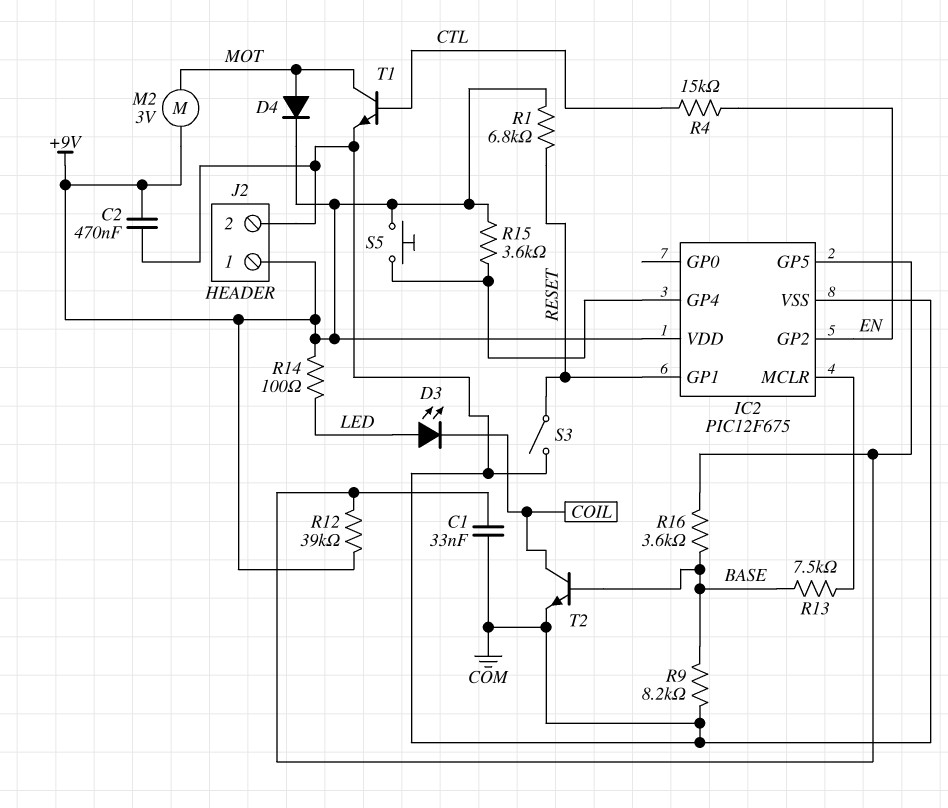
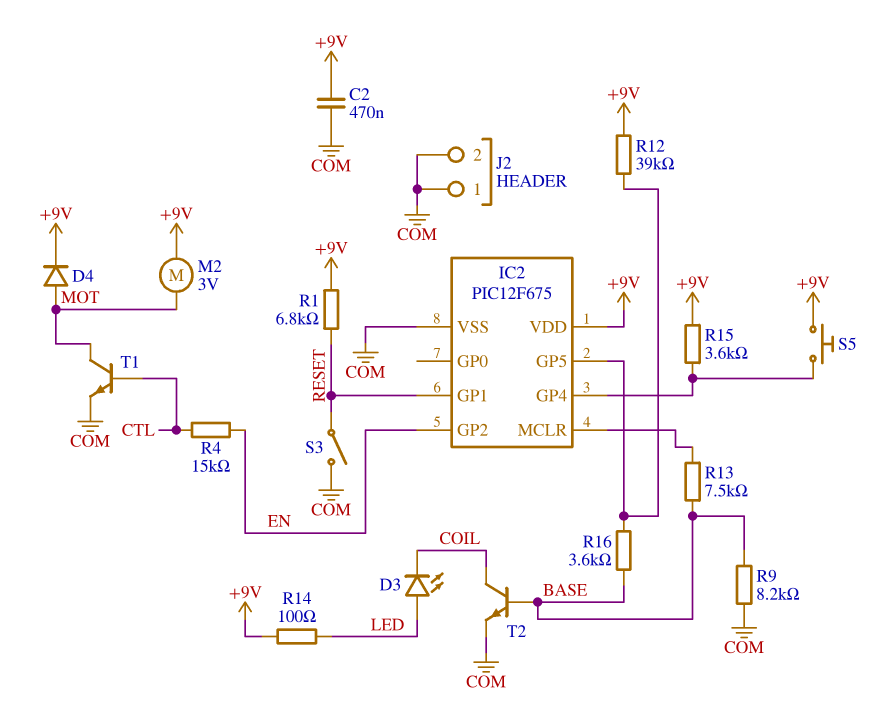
C1: 33nF (COM, IC2/GP5) -> none
J2 pin 1: +9V -> COM

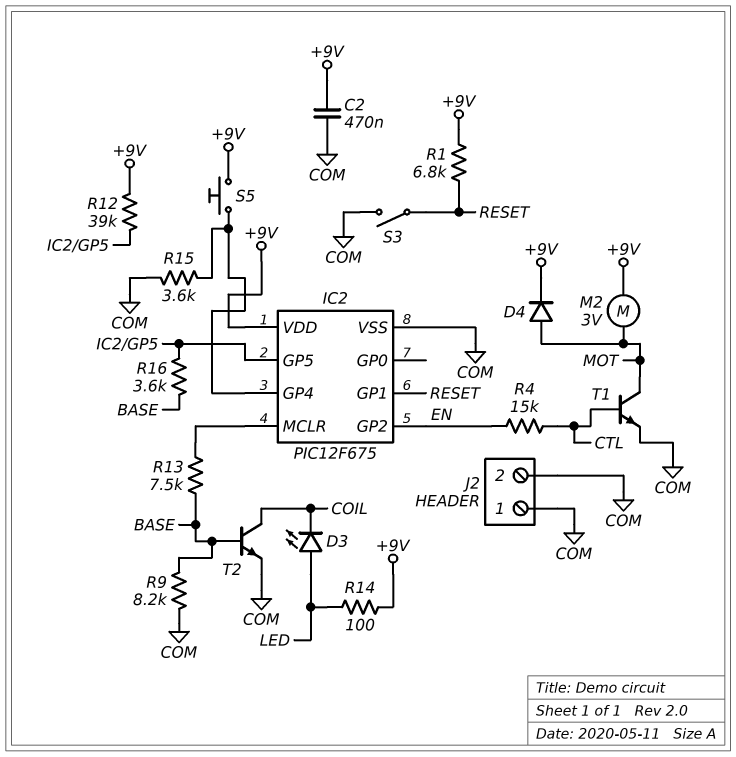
R15: 3.6k (+9V, IC2/GP4) -> 3.6k (COM, IC2/GP4)

